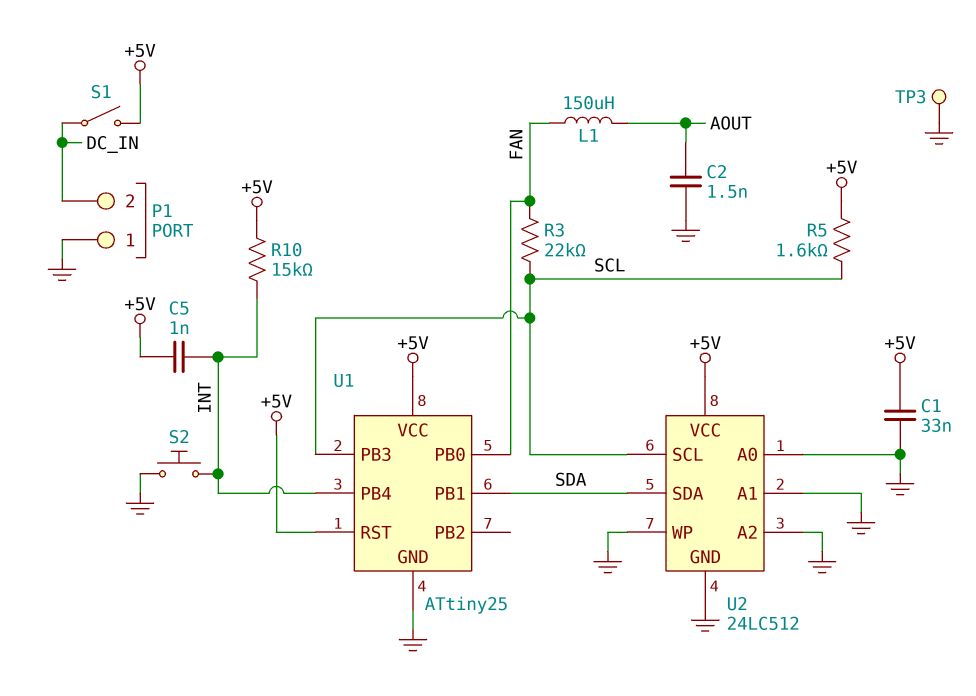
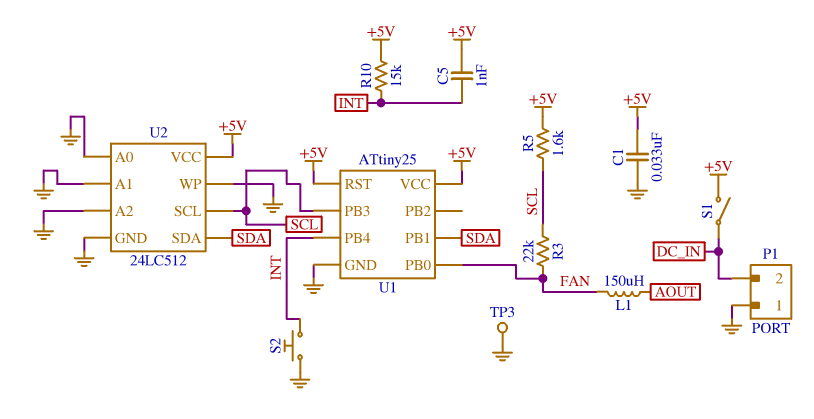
C2: 1.5nF (AOUT, GND) -> none

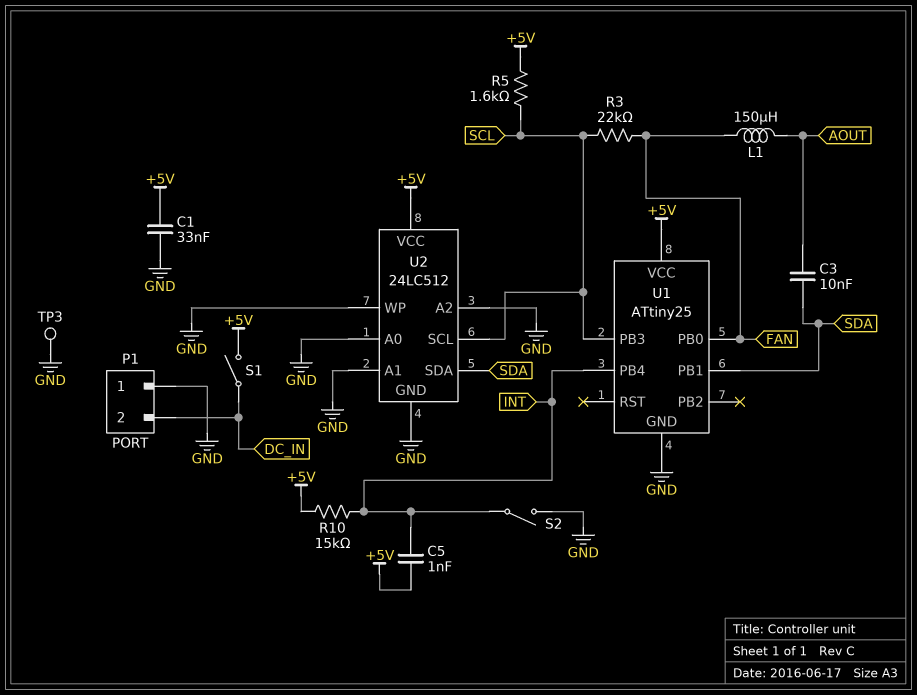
C3: none -> 10nF (AOUT, SDA)
S2: button (GND, INT) -> switch (GND, INT)
U1 pin RST: +5V -> none

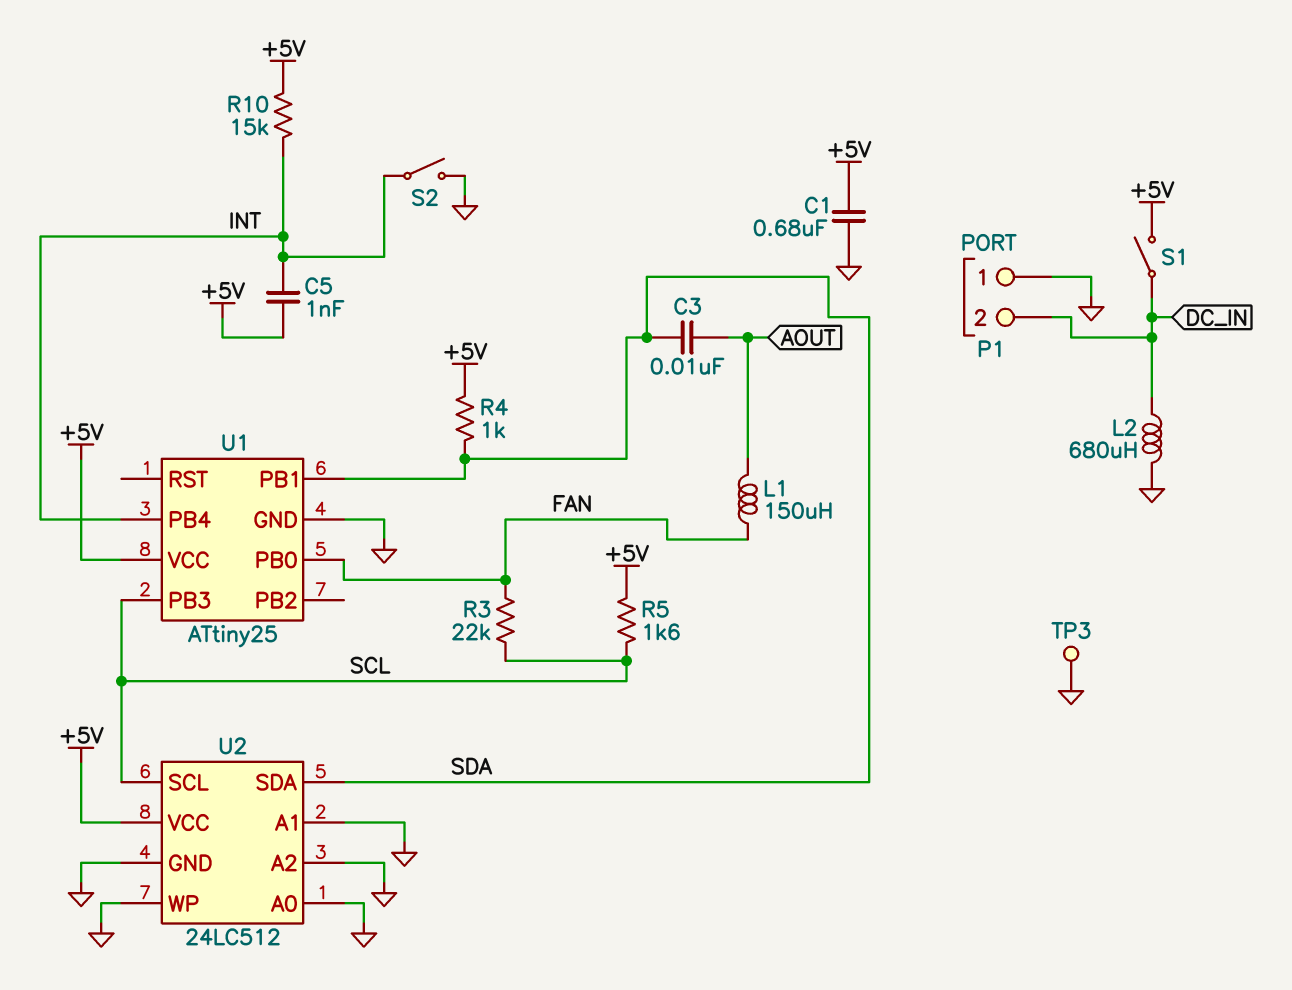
C1: 33nF (+5V, GND) -> 680nF (+5V, GND)
L2: none -> 680uH (DC_IN, GND)
R4: none -> 1k (+5V, SDA)

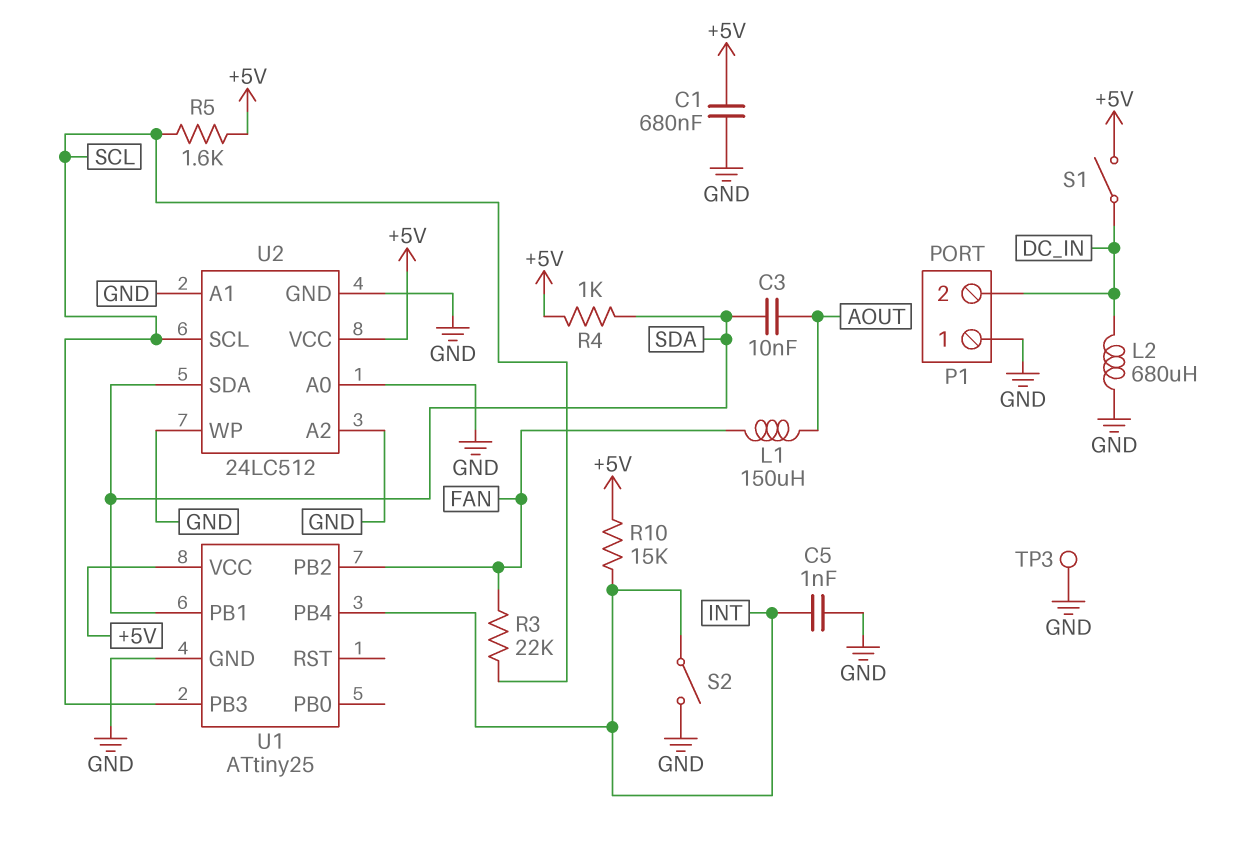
C5: 1nF (+5V, INT) -> 1nF (GND, INT)
U1 pin PB0: FAN -> none
U1 pin PB2: none -> FAN

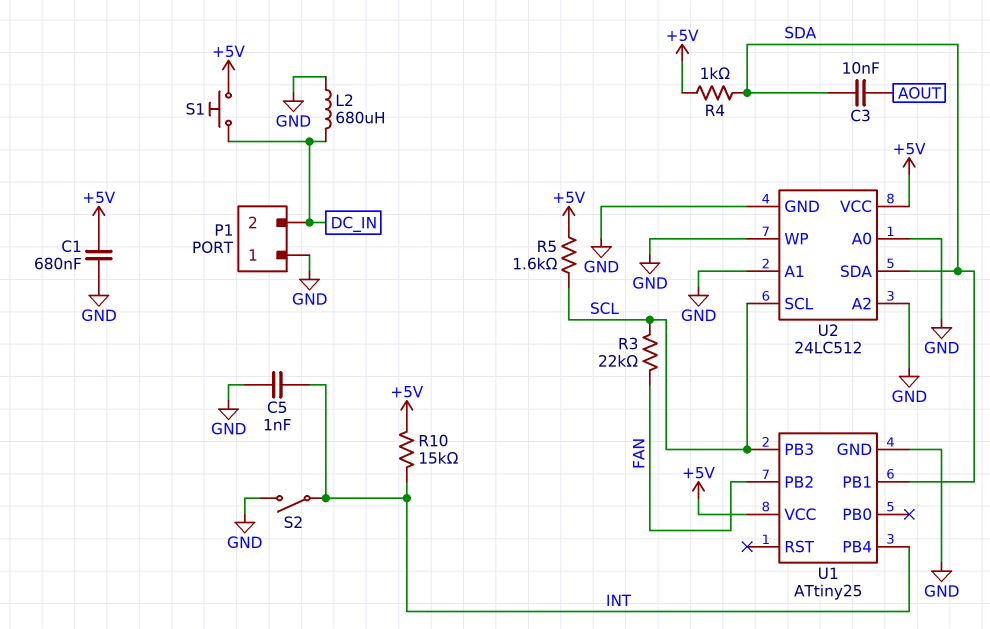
L1: 150uH (AOUT, FAN) -> none
S1: switch (+5V, DC_IN) -> button (+5V, DC_IN)
TP3: test point (GND) -> none

